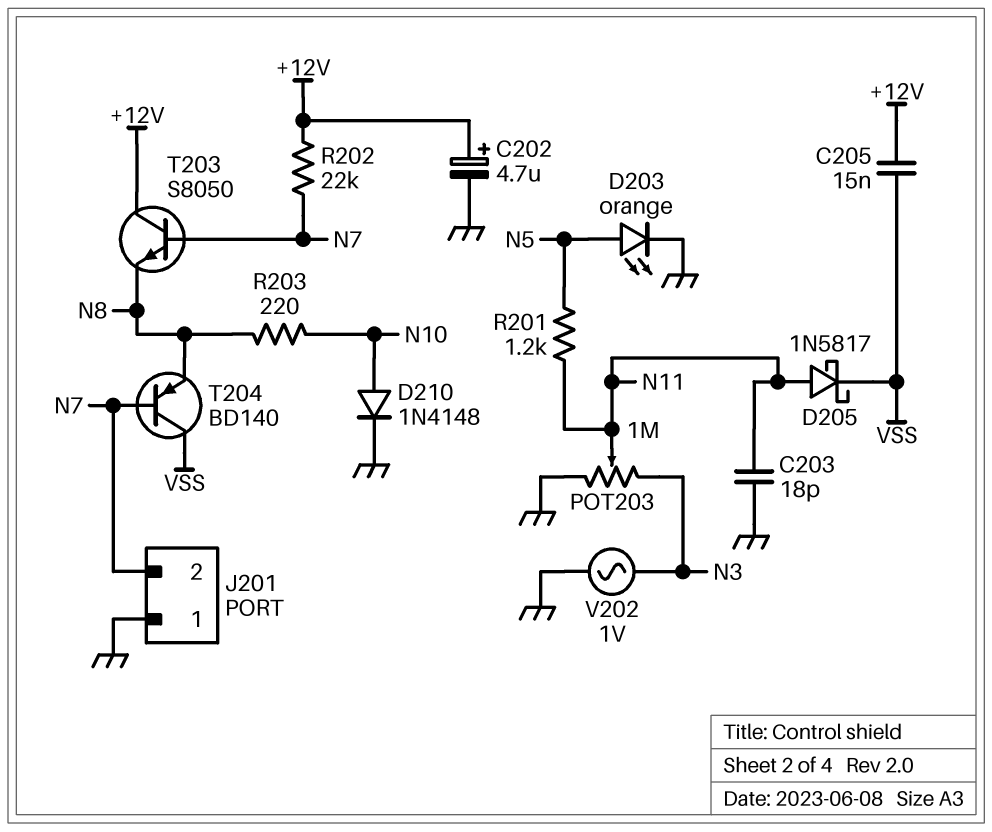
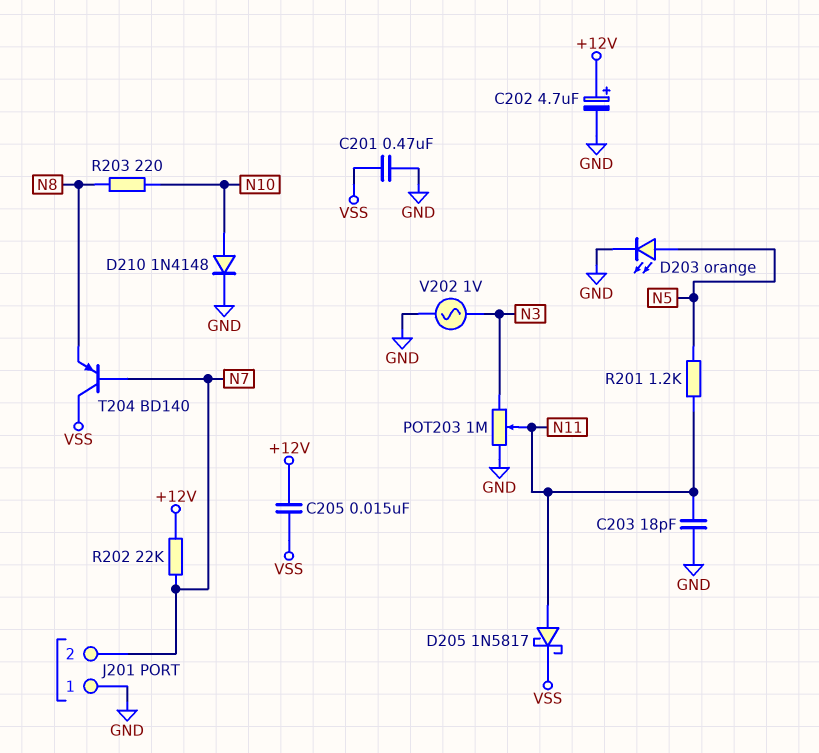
C201: none -> 470nF (GND, VSS)
T203: NPN S8050 (B N7, C +12V, E N8) -> none

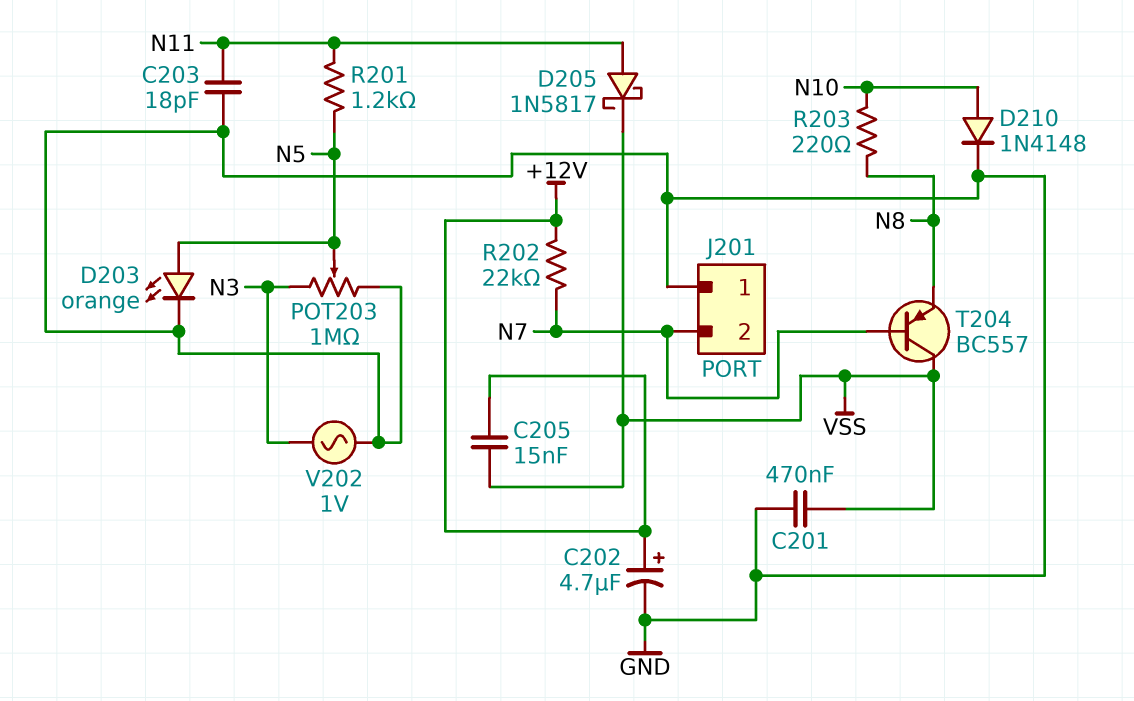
POT203: 1M (GND, N3, wiper N11) -> 1M (GND, N3, wiper N5)
T204: PNP BD140 (B N7, C VSS, E N8) -> PNP BC557 (B N7, C VSS, E N8)

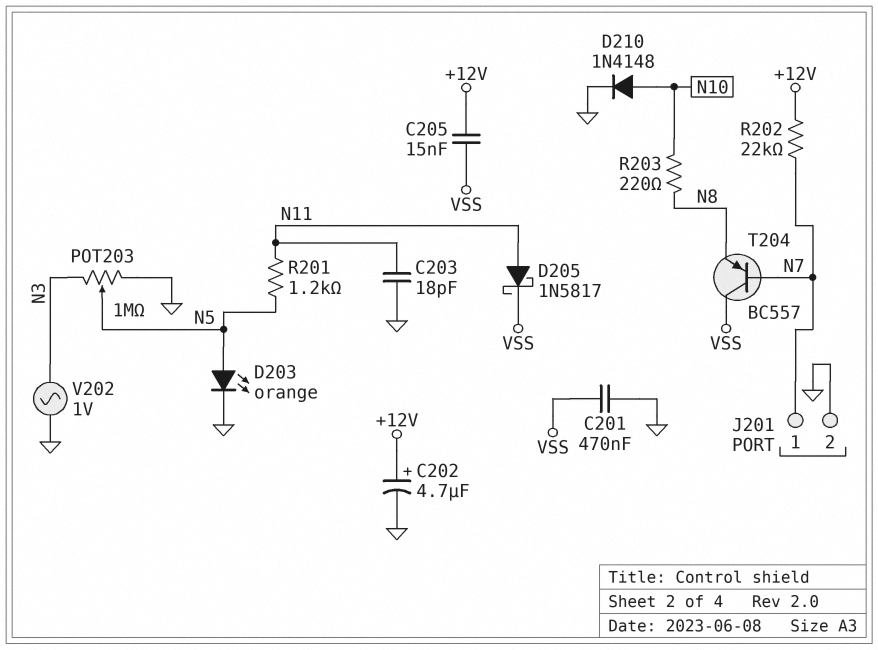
J201 pin 1: GND -> N7
J201 pin 2: N7 -> GND

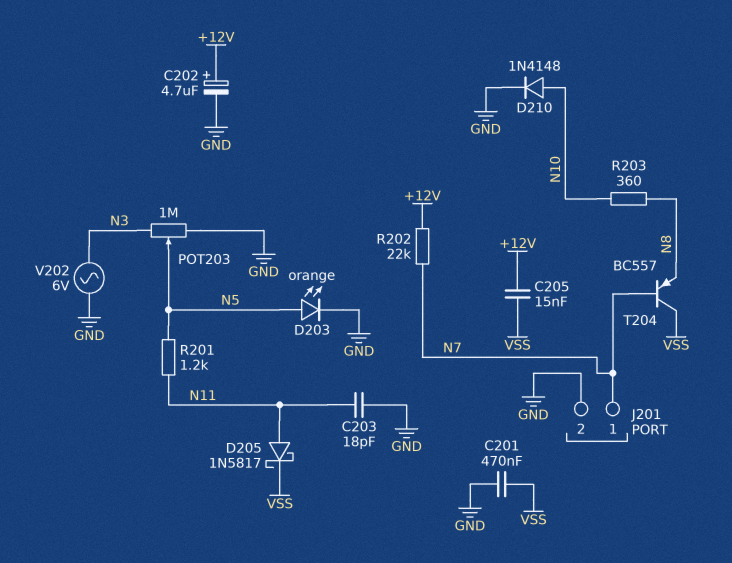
R203: 220 (N8, N10) -> 360 (N8, N10)
V202: AC 1V (GND, N3) -> AC 6V (GND, N3)

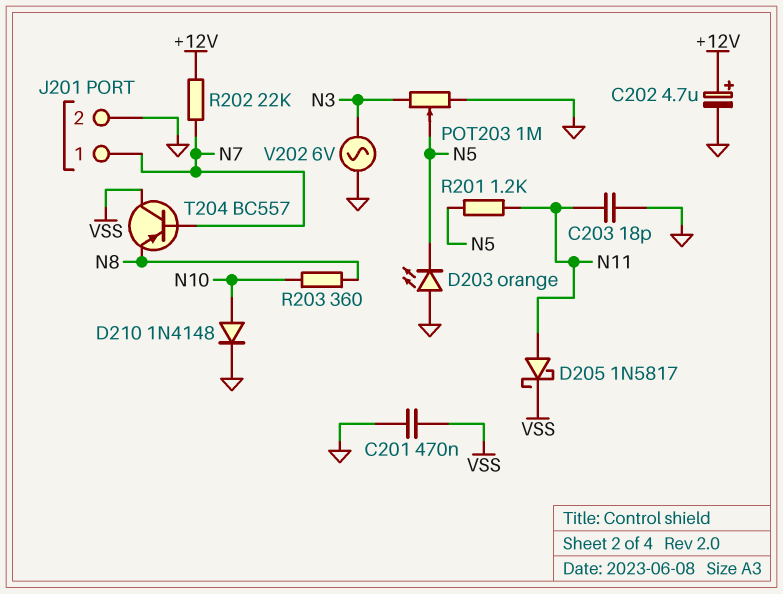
C205: 15nF (+12V, VSS) -> none
D203: LED orange (A N5, K GND) -> LED orange (A GND, K N5)

